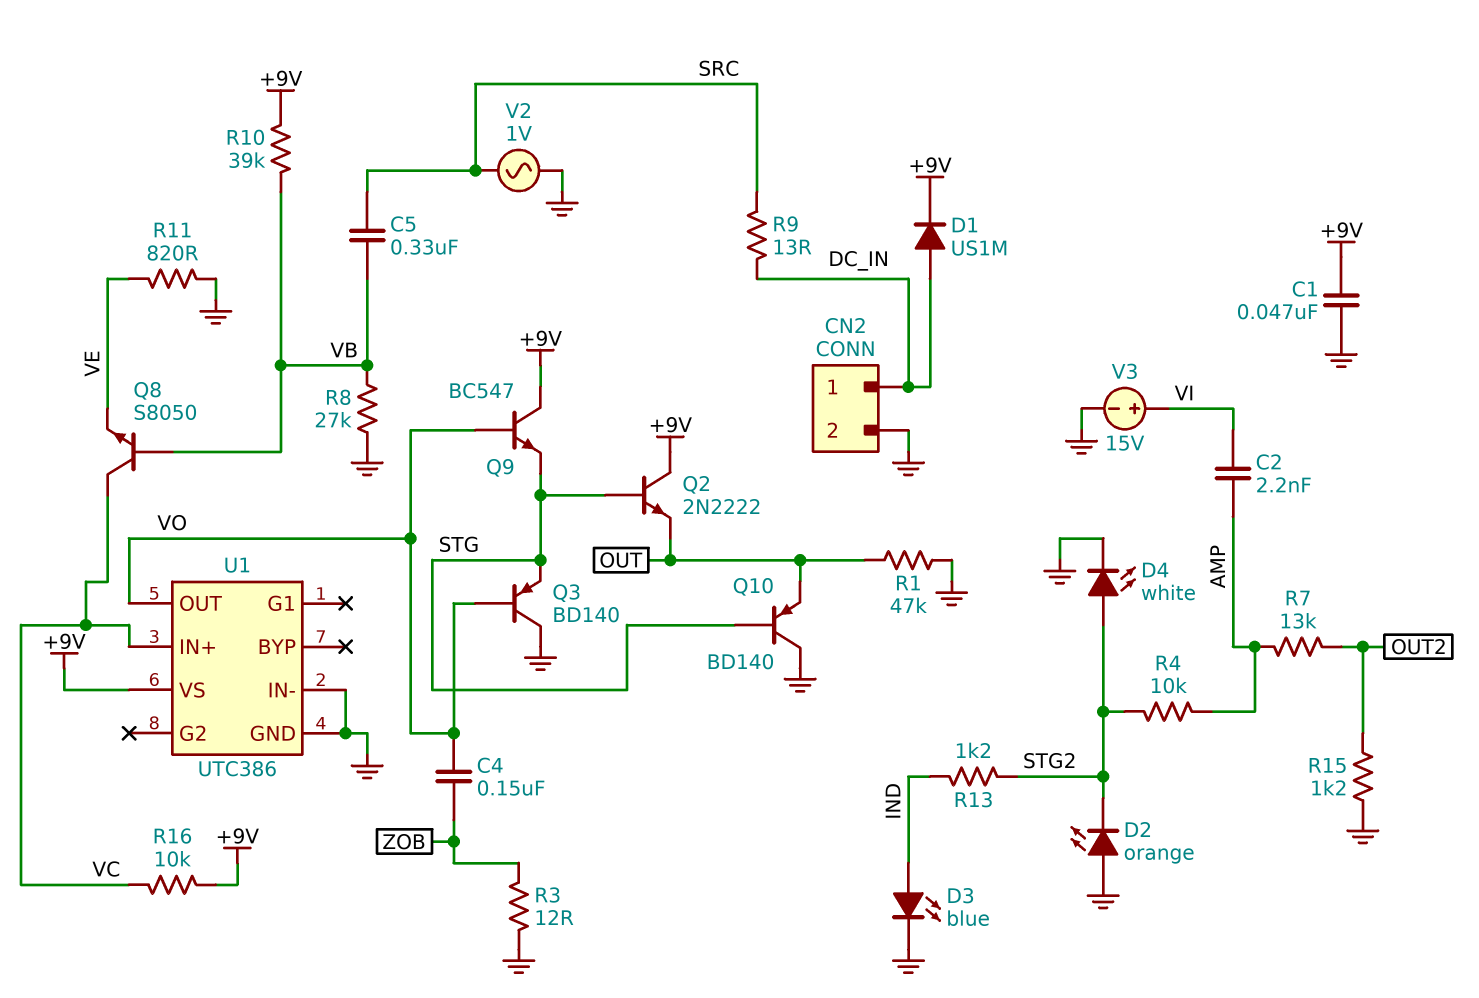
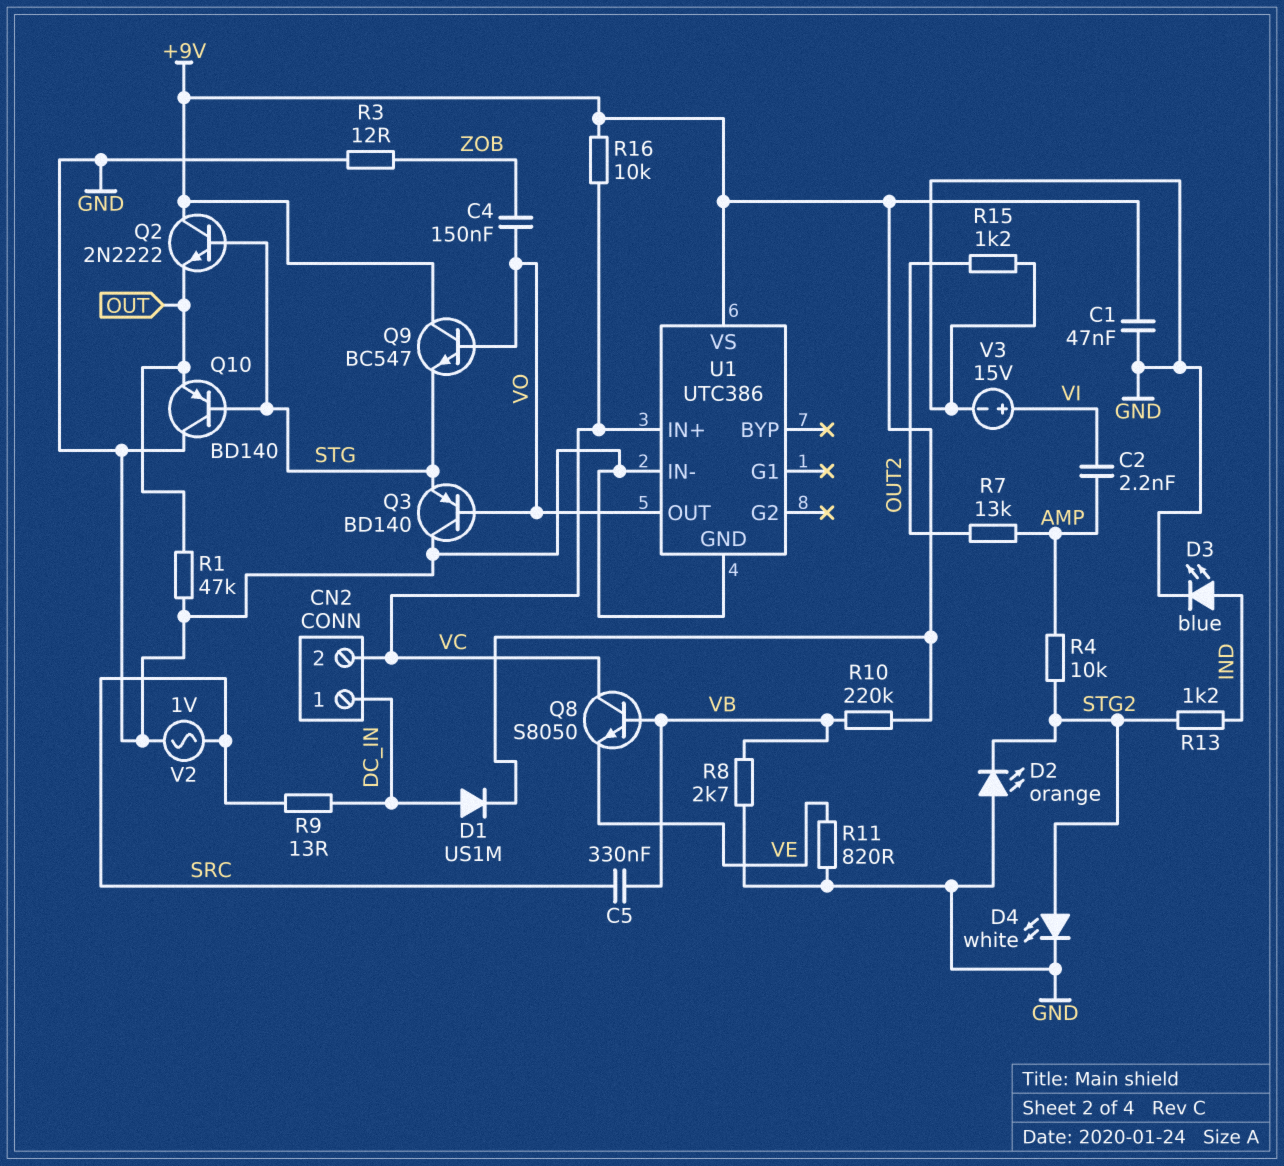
CN2 pin 2: GND -> VC
R8: 27k (GND, VB) -> 2.7k (GND, VB)
R10: 39k (+9V, VB) -> 220k (+9V, VB)

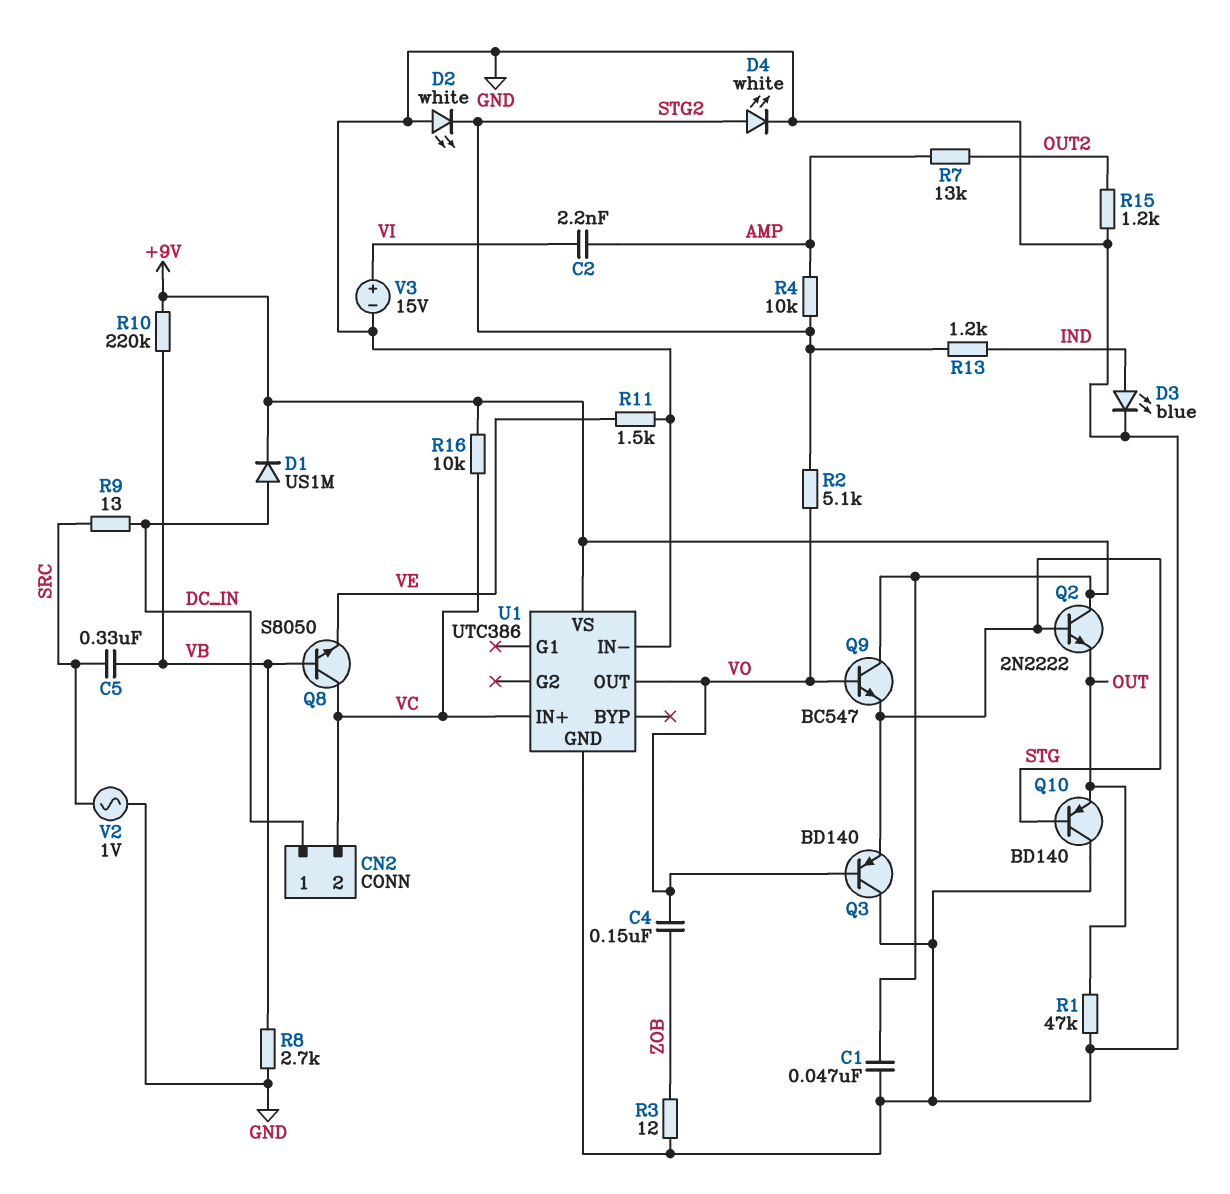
D2: LED orange (A GND, K STG2) -> LED white (A GND, K STG2)
R2: none -> 5.1k (STG2, VO)
R11: 820 (GND, VE) -> 1.5k (GND, VE)

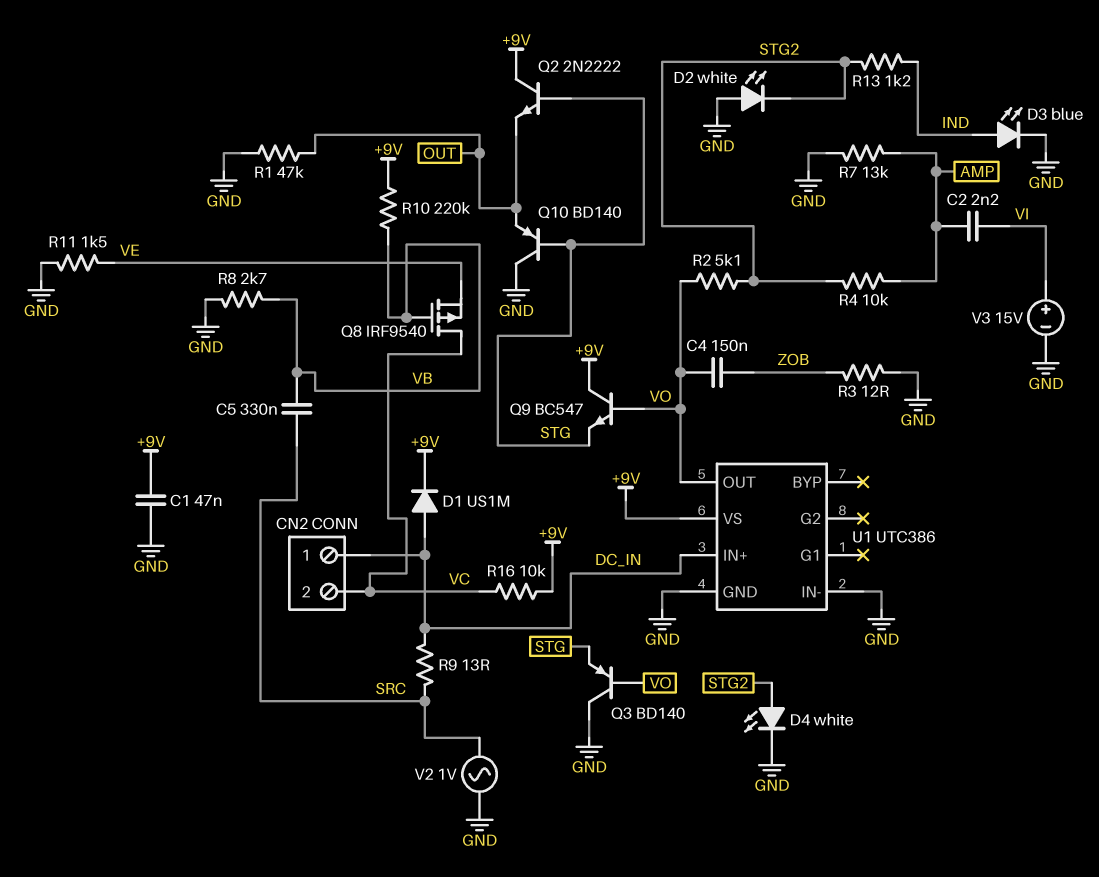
Q8: NPN S8050 (B VB, C VC, E VE) -> PMOS IRF9540 (G VB, D VC, S VE)
R7: 13k (AMP, OUT2) -> 13k (AMP, GND)
R15: 1.2k (GND, OUT2) -> none
U1 pin IN+: VC -> DC_IN

